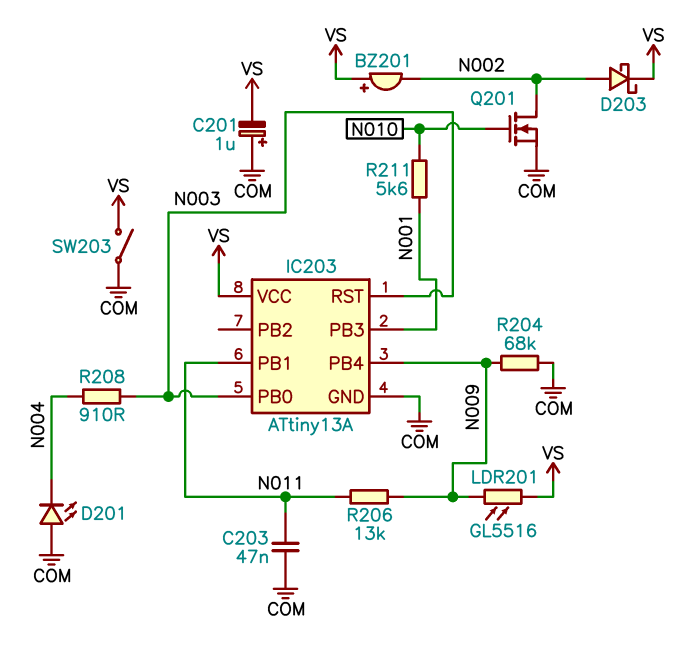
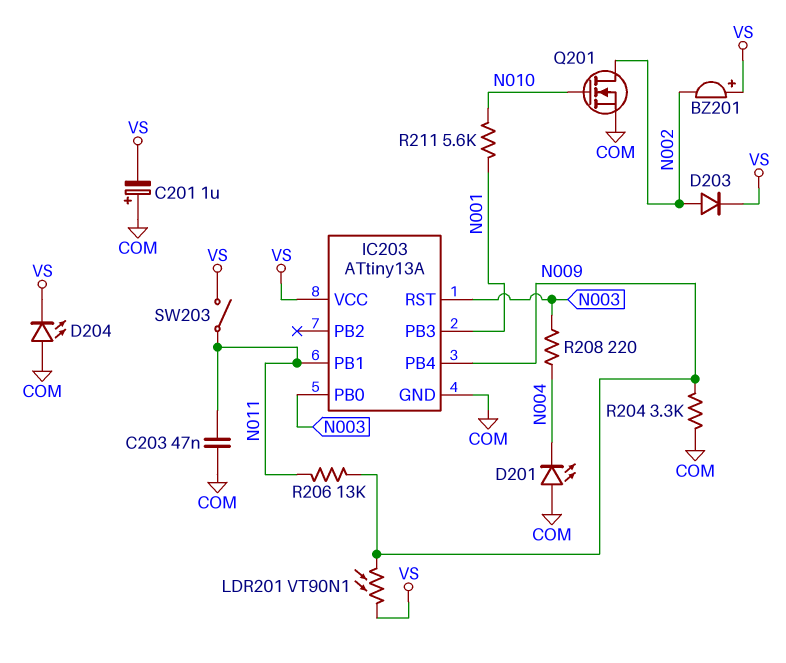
D203: schottky (A N002, K VS) -> diode (A N002, K VS)
D204: none -> LED (A COM, K VS)
LDR201: GL5516 (N009, VS) -> VT90N1 (N009, VS)
R204: 68k (COM, N009) -> 3.3k (COM, N009)
R208: 910 (N003, N004) -> 220 (N003, N004)
SW203: switch (COM, VS) -> switch (N011, VS)

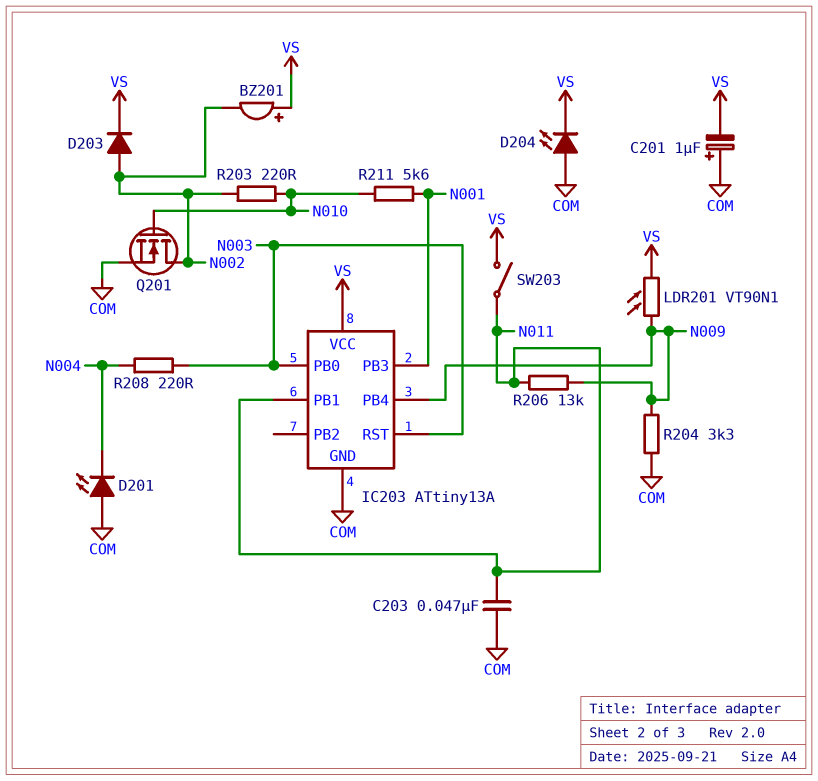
R203: none -> 220 (N002, N010)

